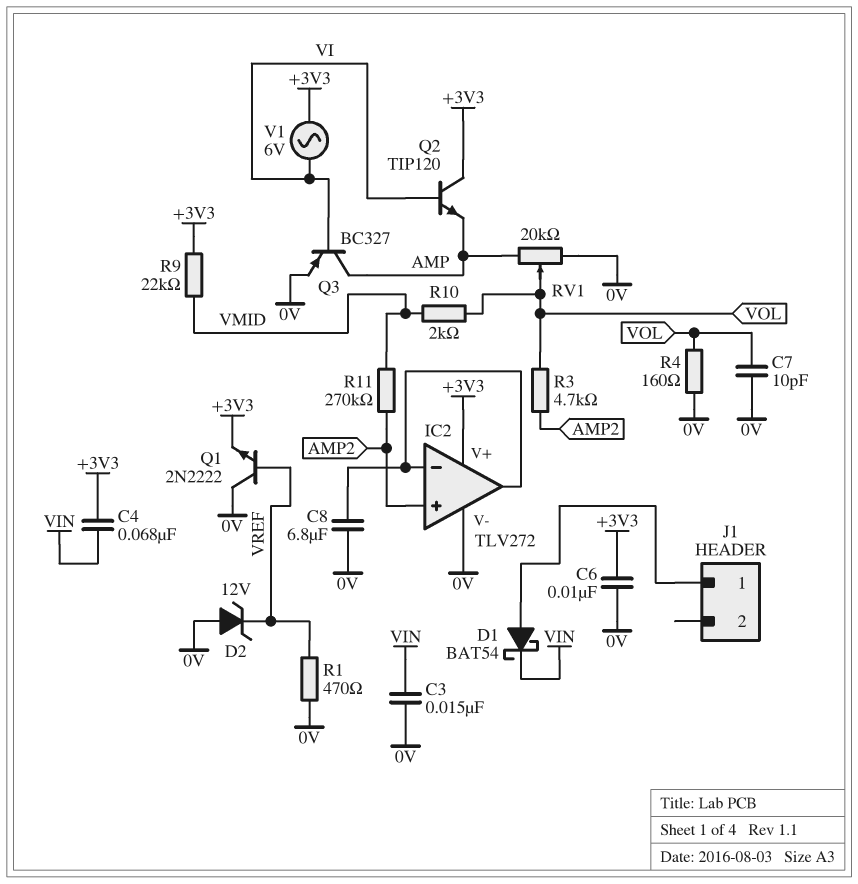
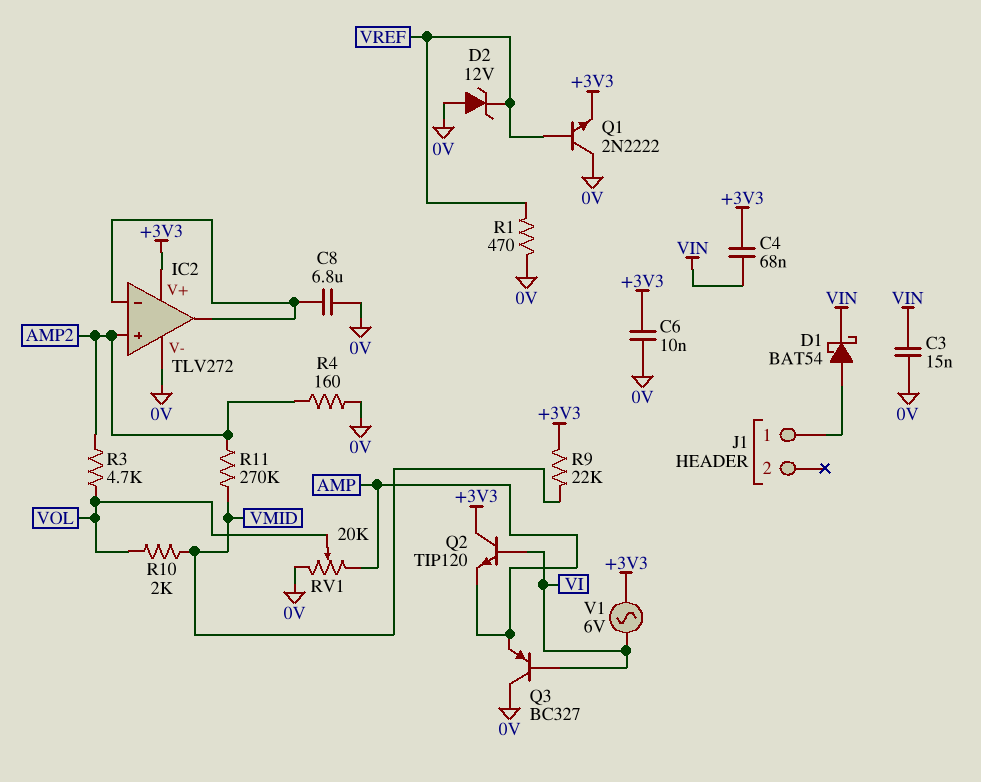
C7: 10pF (0V, VOL) -> none
Q3: PNP BC327 (B VI, C AMP, E 0V) -> PNP BC327 (B VI, C 0V, E AMP)
R4: 160 (0V, VOL) -> 160 (0V, AMP2)

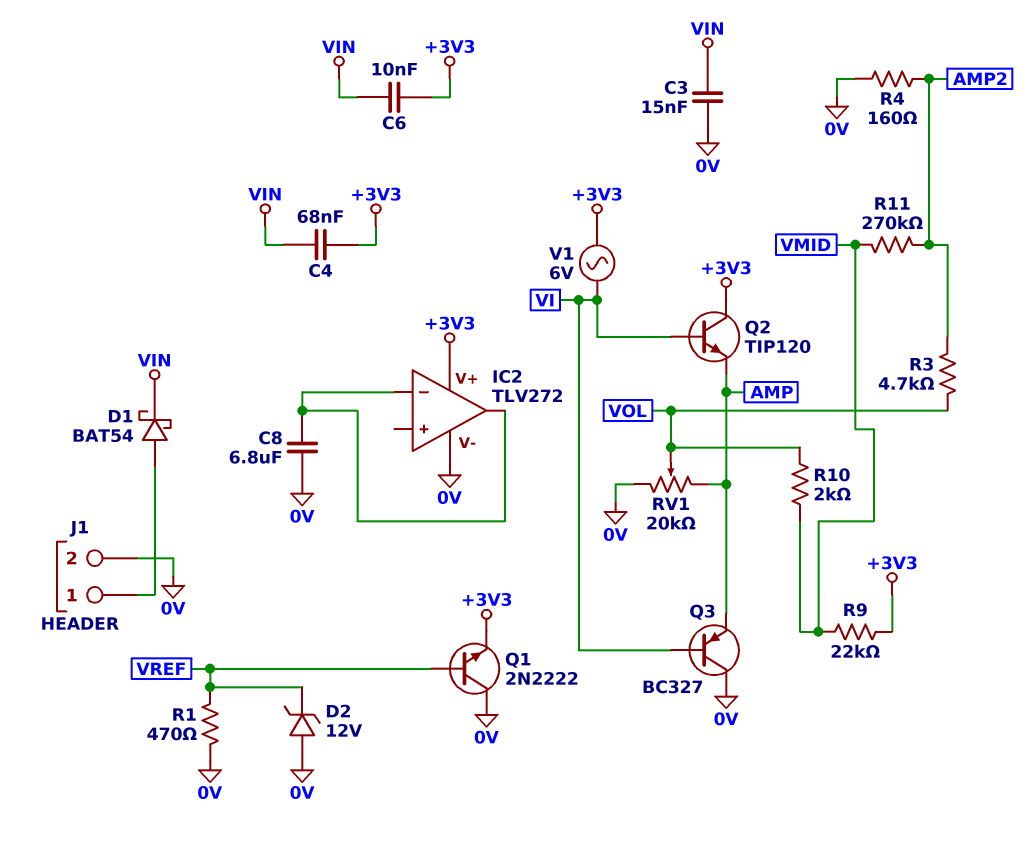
C6: 10nF (+3V3, 0V) -> 10nF (+3V3, VIN)
IC2 pin in+: AMP2 -> none
J1 pin 2: none -> 0V

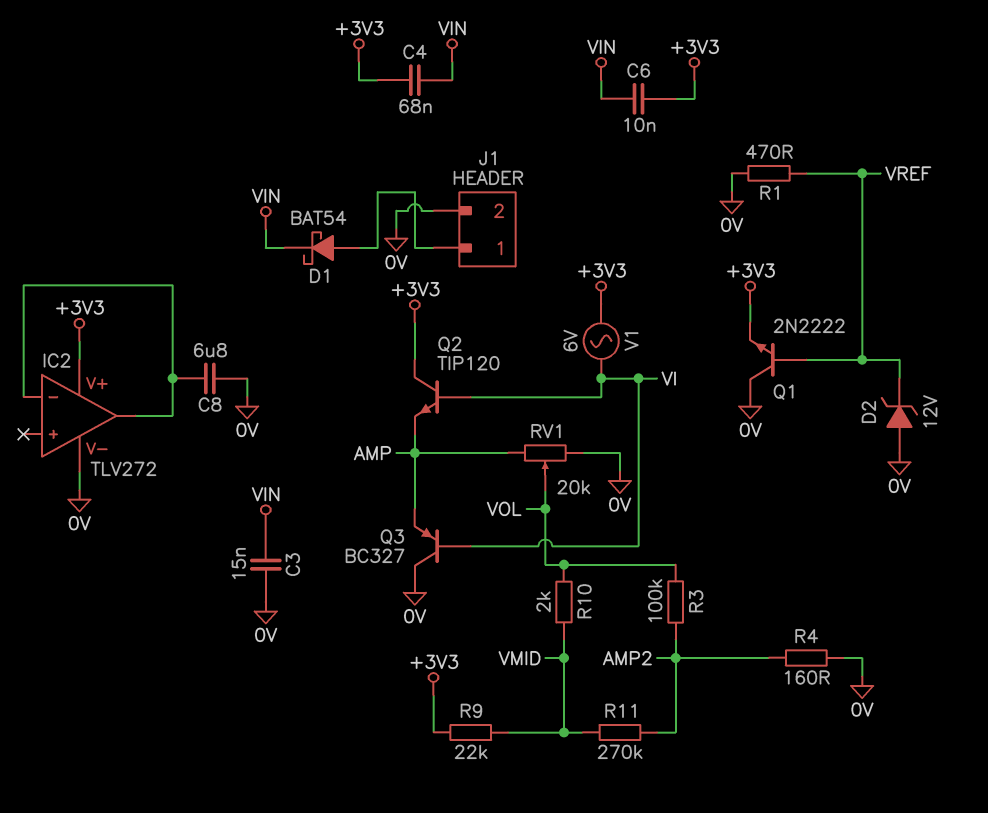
R3: 4.7k (AMP2, VOL) -> 100k (AMP2, VOL)

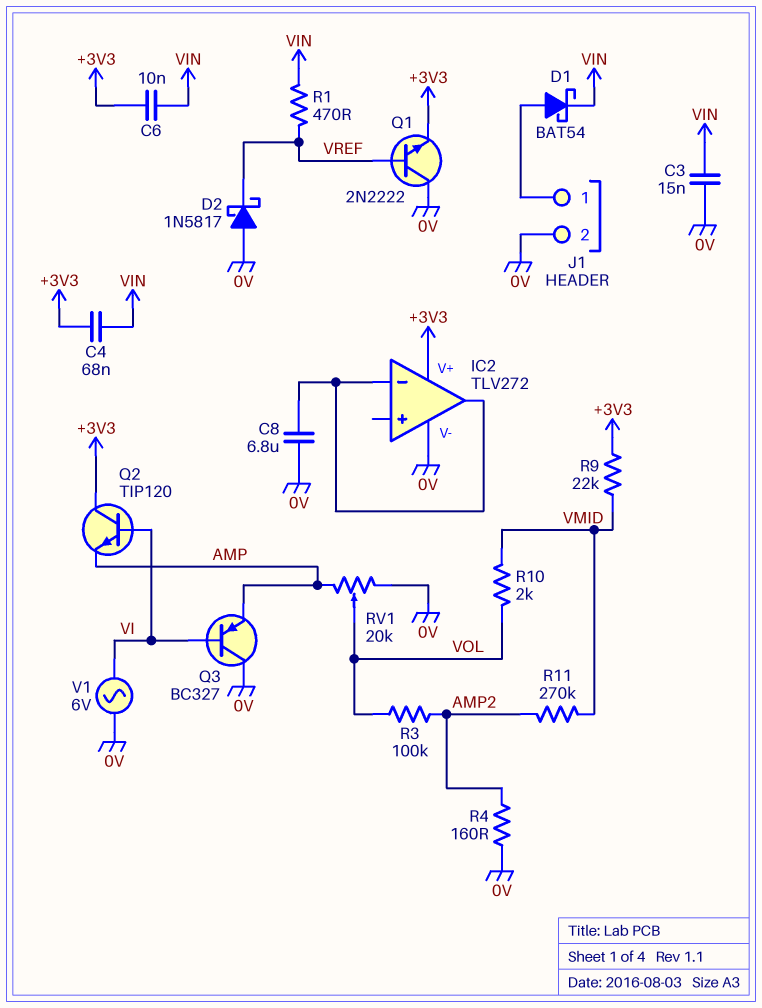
D2: zener 12V (A 0V, K VREF) -> schottky 1N5817 (A 0V, K VREF)
R1: 470 (0V, VREF) -> 470 (VIN, VREF)
V1: AC 6V (+3V3, VI) -> AC 6V (0V, VI)

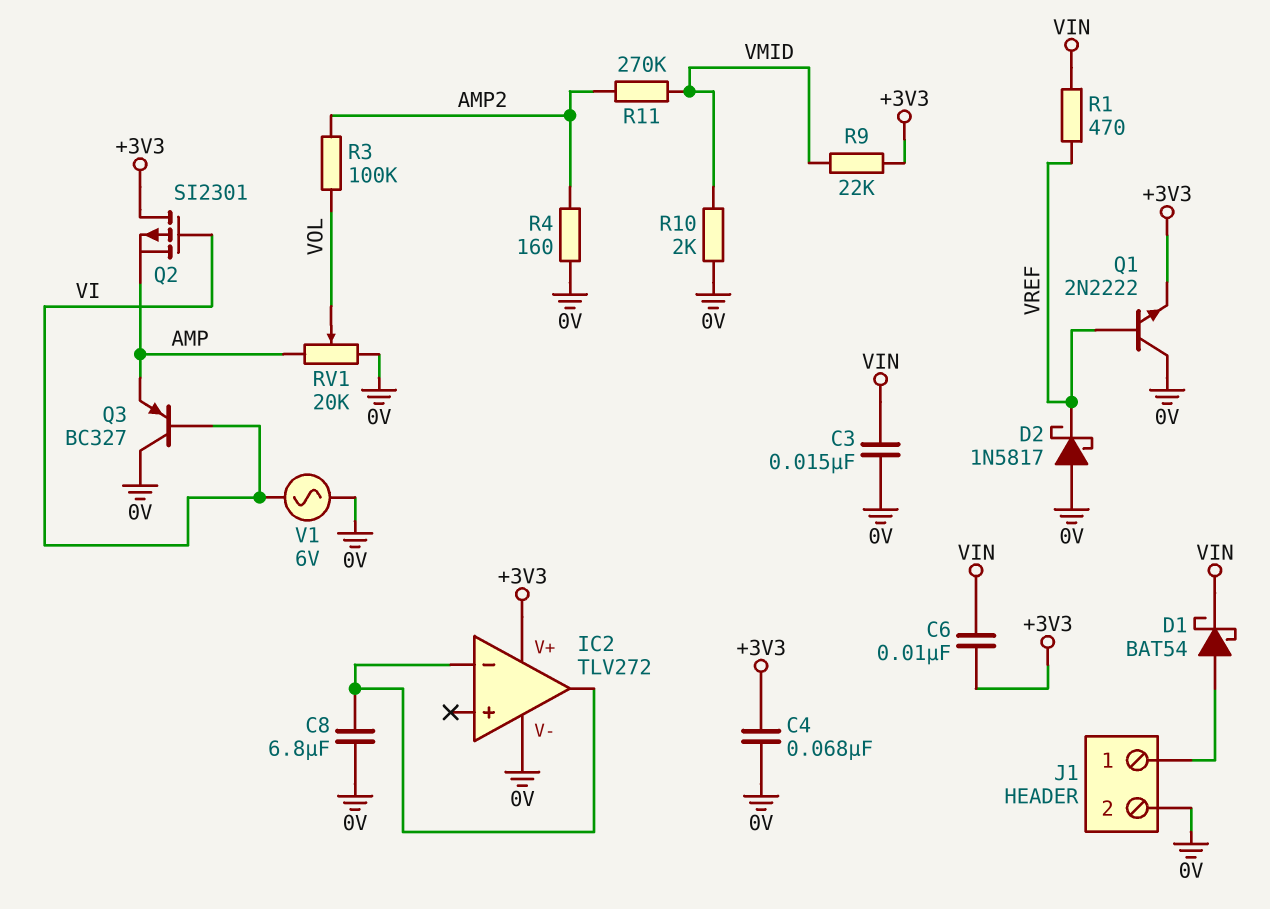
C4: 68nF (+3V3, VIN) -> 68nF (+3V3, 0V)
Q2: NPN TIP120 (B VI, C +3V3, E AMP) -> PMOS SI2301 (G VI, D +3V3, S AMP)
R10: 2k (VMID, VOL) -> 2k (0V, VMID)

